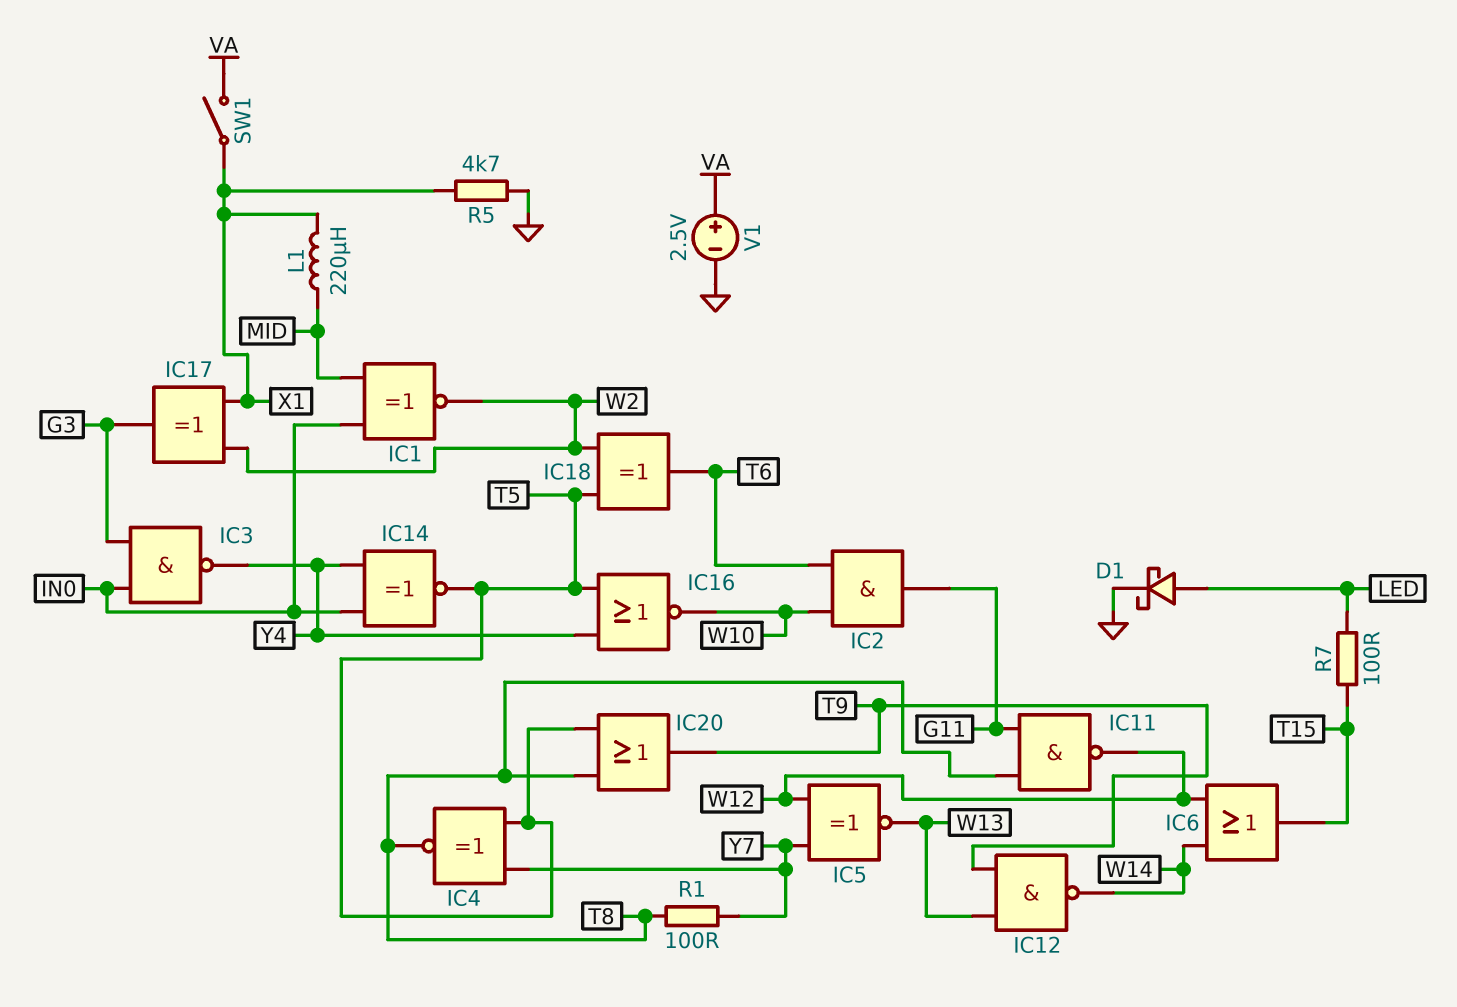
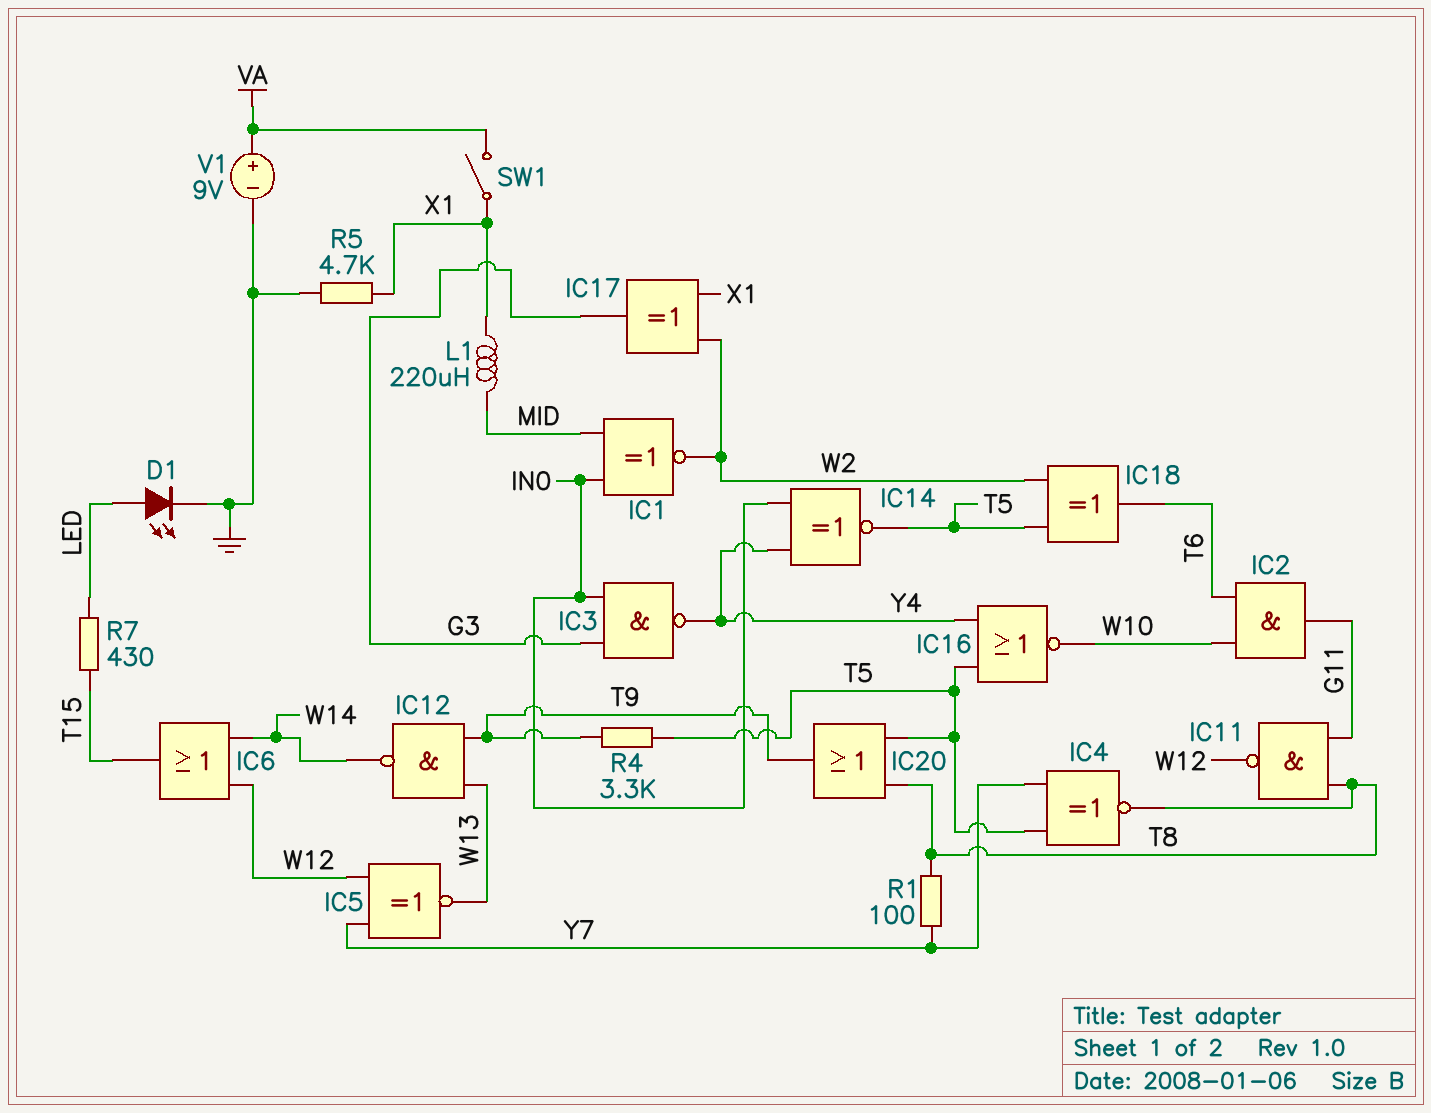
D1: schottky (A LED, K GND) -> LED (A LED, K GND)
R4: none -> 3.3k (T5, T9)
R7: 100 (LED, T15) -> 430 (LED, T15)
V1: 2.5V (plus VA, minus GND) -> 9V (plus VA, minus GND)

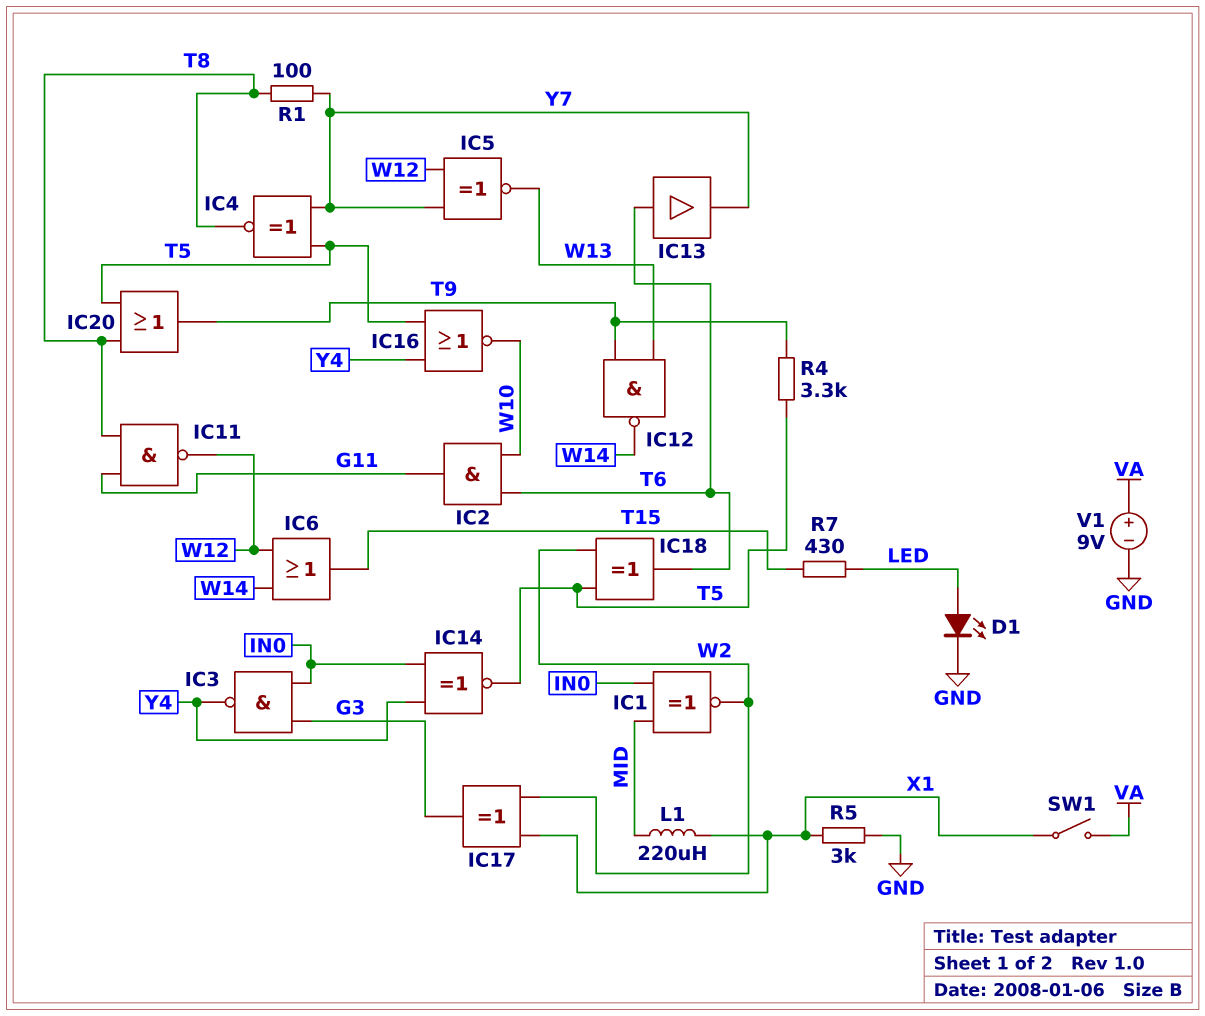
IC13: none -> buffer (in T6, out Y7)
R5: 4.7k (GND, X1) -> 3k (GND, X1)

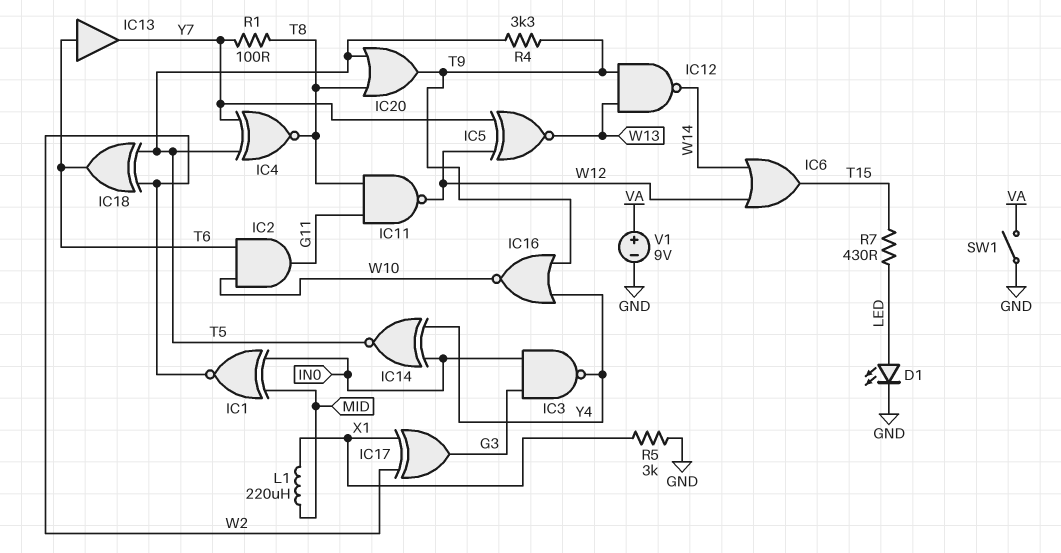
IC16: NOR (in T5, in Y4, out W10) -> NOR (in T9, in Y4, out W10)
SW1: switch (VA, X1) -> switch (GND, VA)

